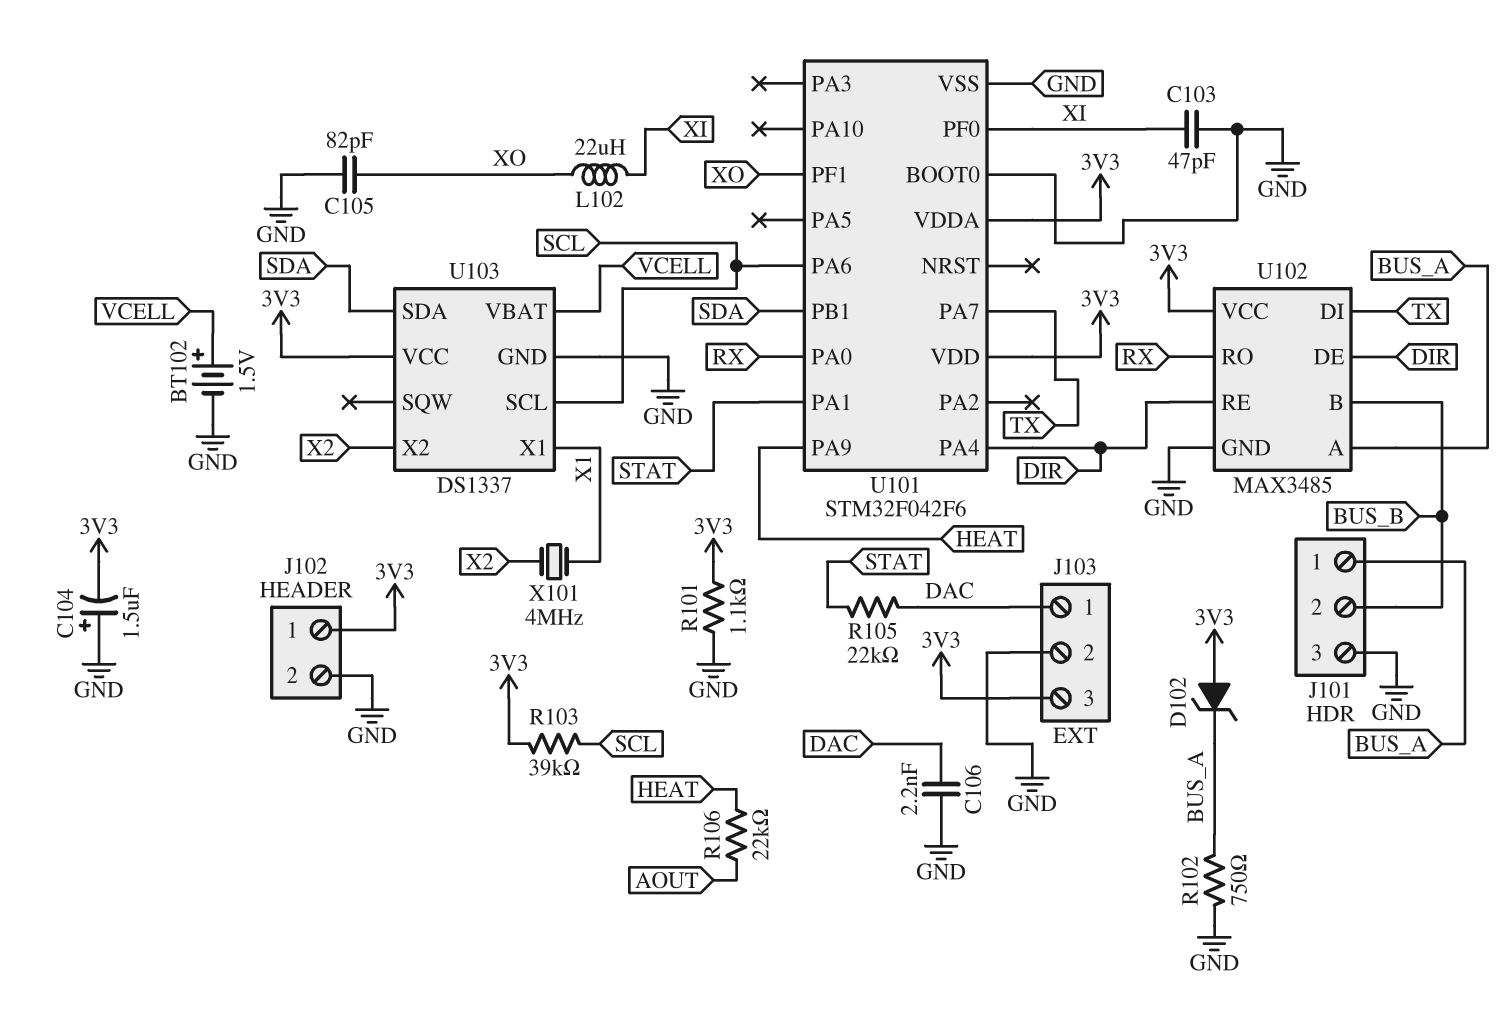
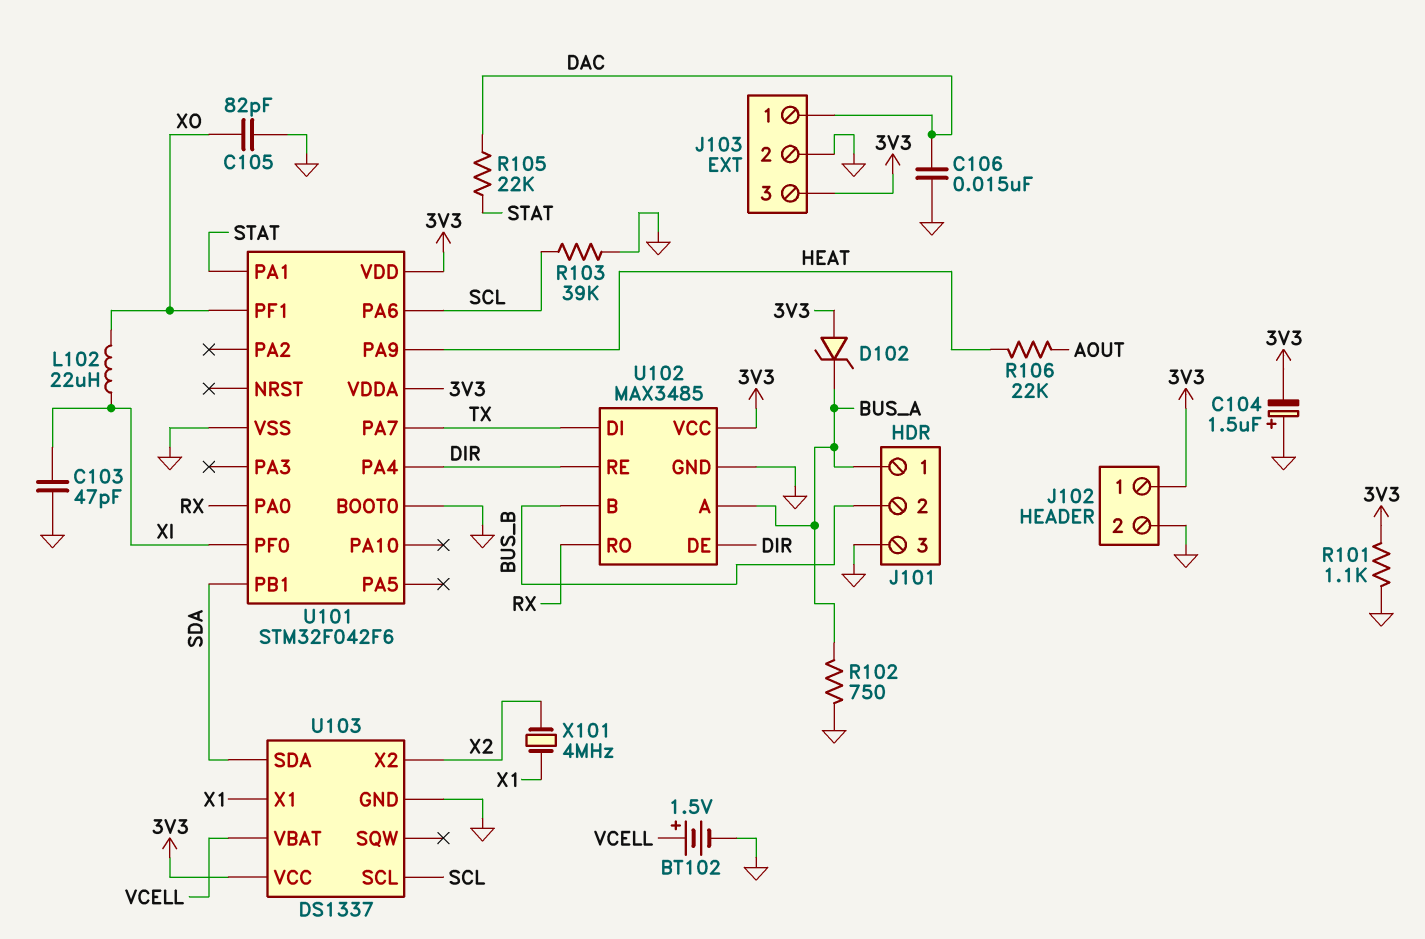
C106: 2.2nF (DAC, GND) -> 15nF (DAC, GND)
R103: 39k (3V3, SCL) -> 39k (GND, SCL)

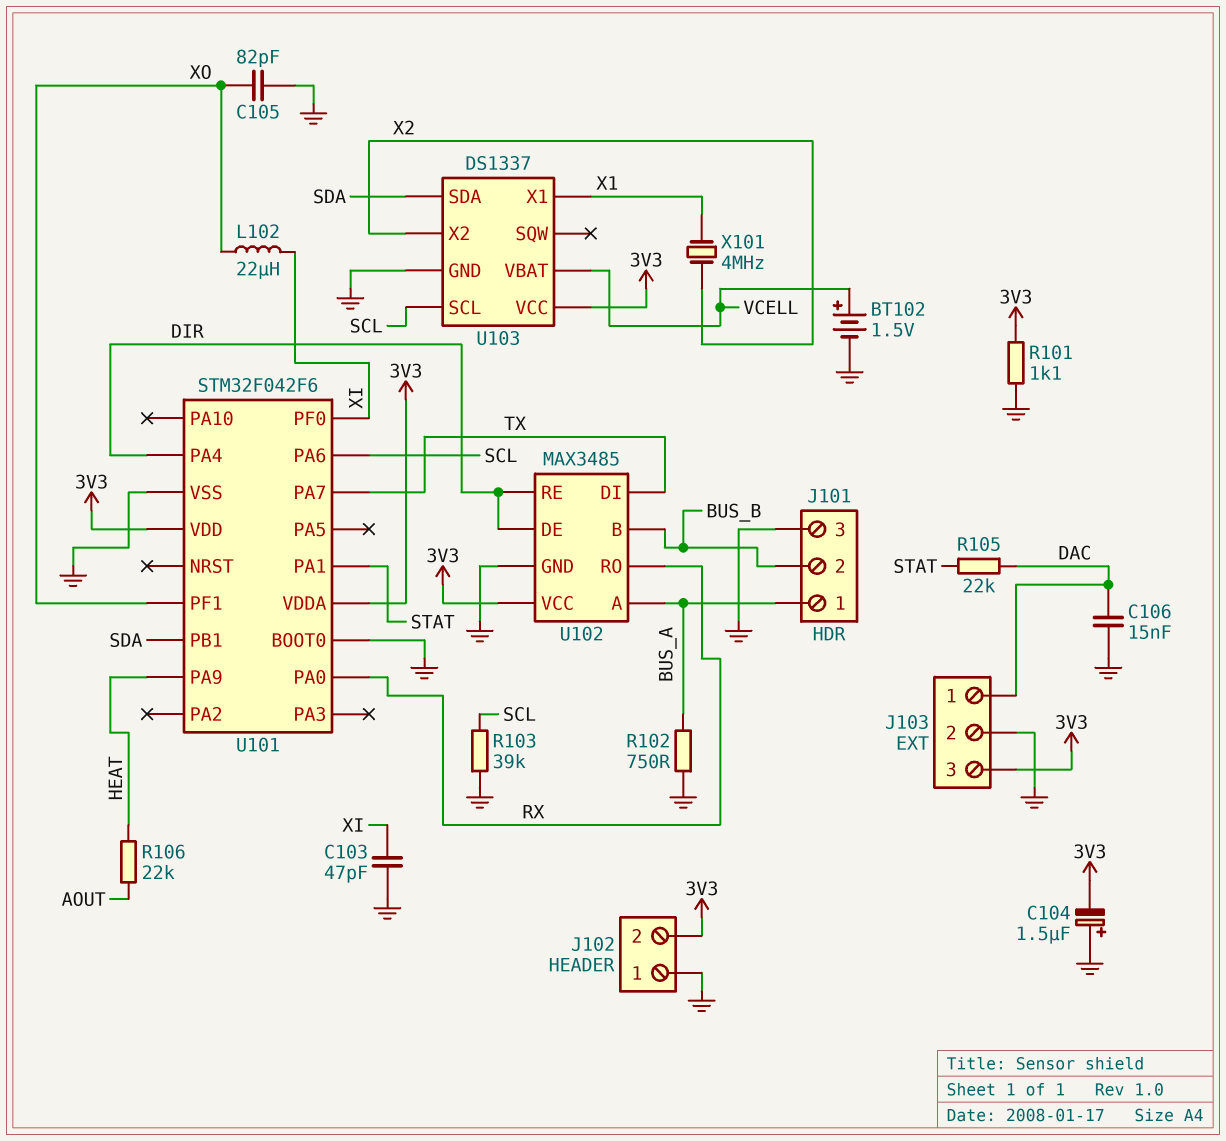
D102: zener (A 3V3, K BUS_A) -> none
J102 pin 1: 3V3 -> GND
J102 pin 2: GND -> 3V3

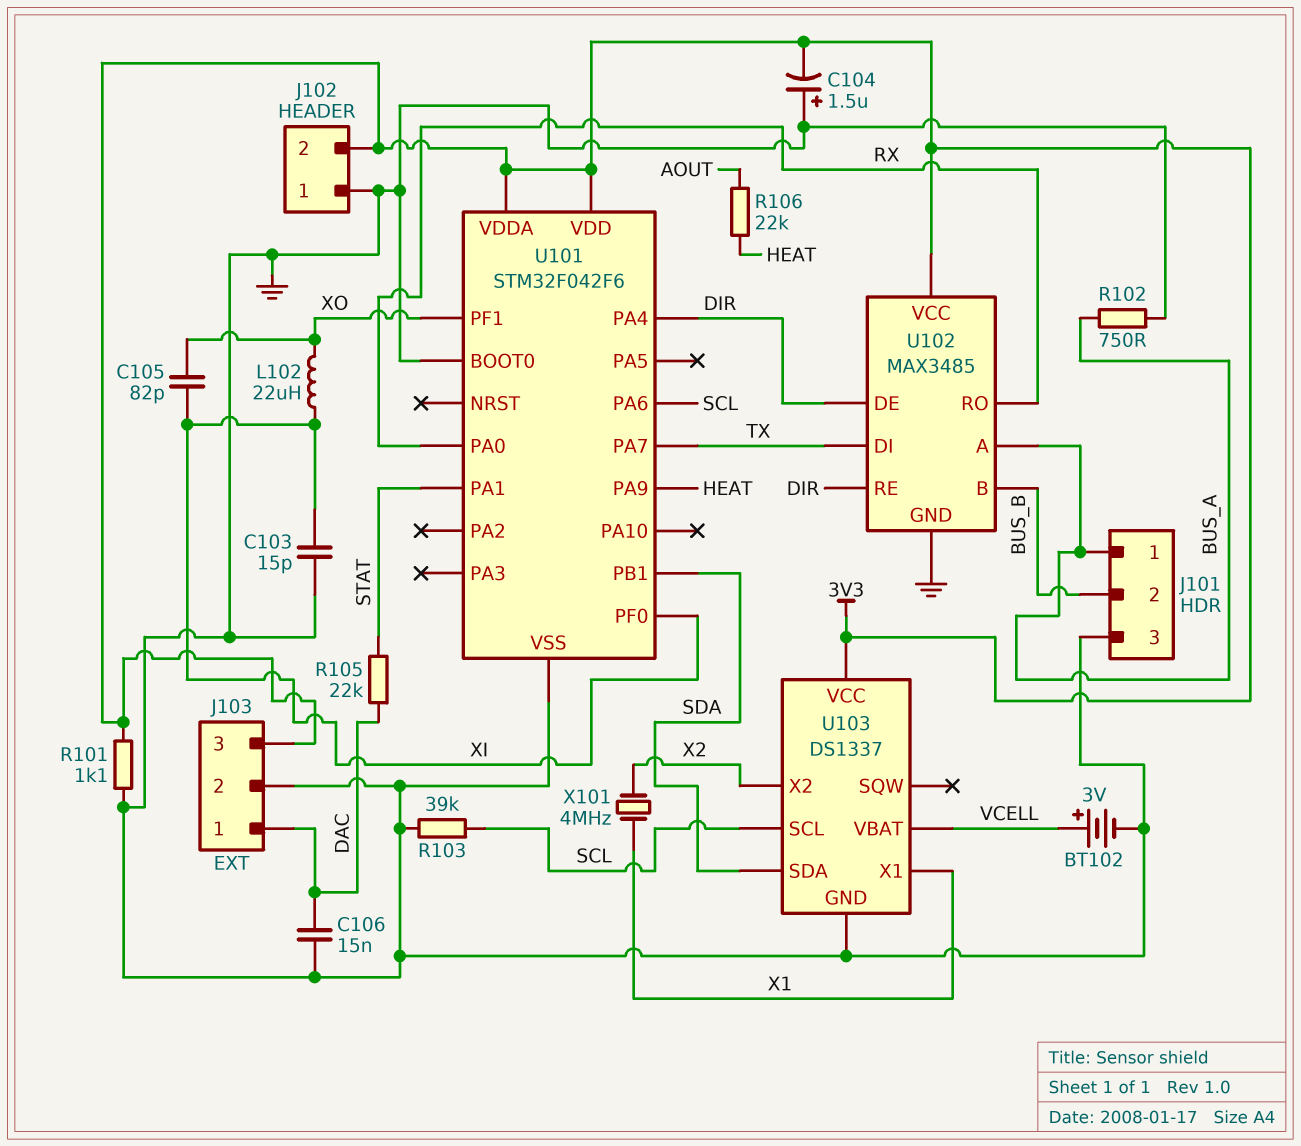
BT102: 1.5V (plus VCELL, minus GND) -> 3V (plus VCELL, minus GND)
C103: 47pF (GND, XI) -> 15pF (GND, XI)
C105: 82pF (GND, XO) -> 82pF (XI, XO)

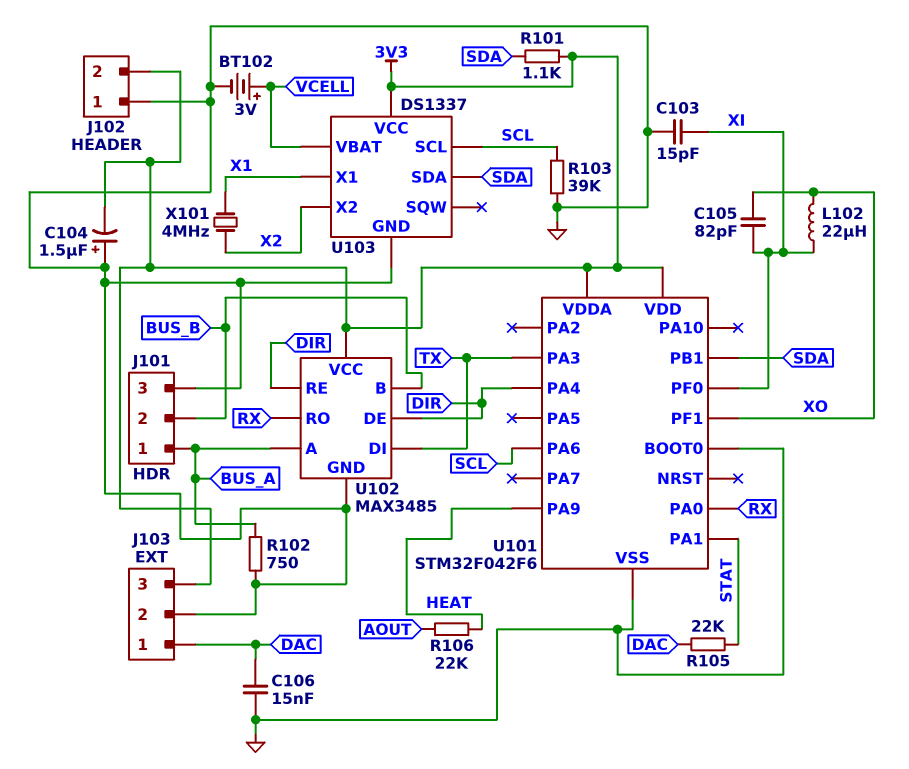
R101: 1.1k (3V3, GND) -> 1.1k (3V3, SDA)
U101 pin PA3: none -> TX
U101 pin PA7: TX -> none

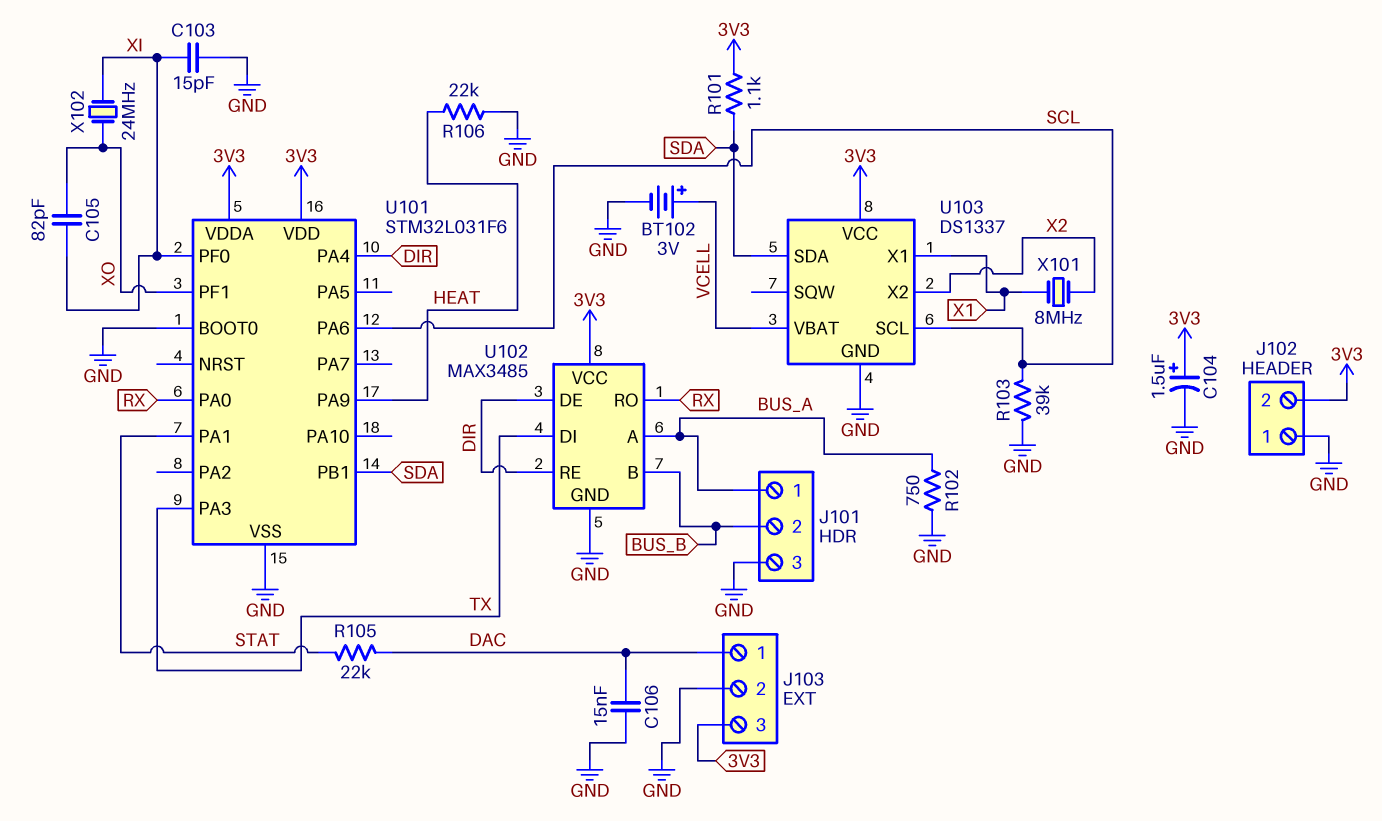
C104: 1.5uF (plus GND, minus 3V3) -> 1.5uF (plus 3V3, minus GND)
L102: 22uH (XI, XO) -> none
R106: 22k (AOUT, HEAT) -> 22k (GND, HEAT)
U101: STM32F042F6 -> STM32L031F6
X101: 4MHz (X1, X2) -> 8MHz (X1, X2)
X102: none -> 24MHz (XI, XO)

